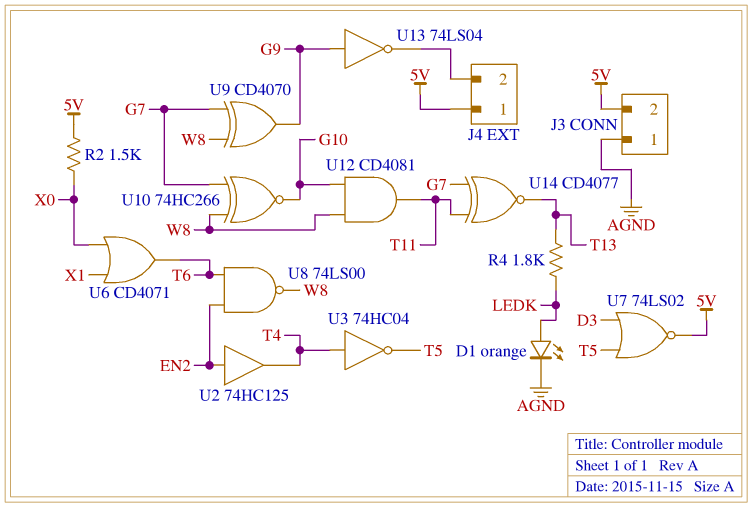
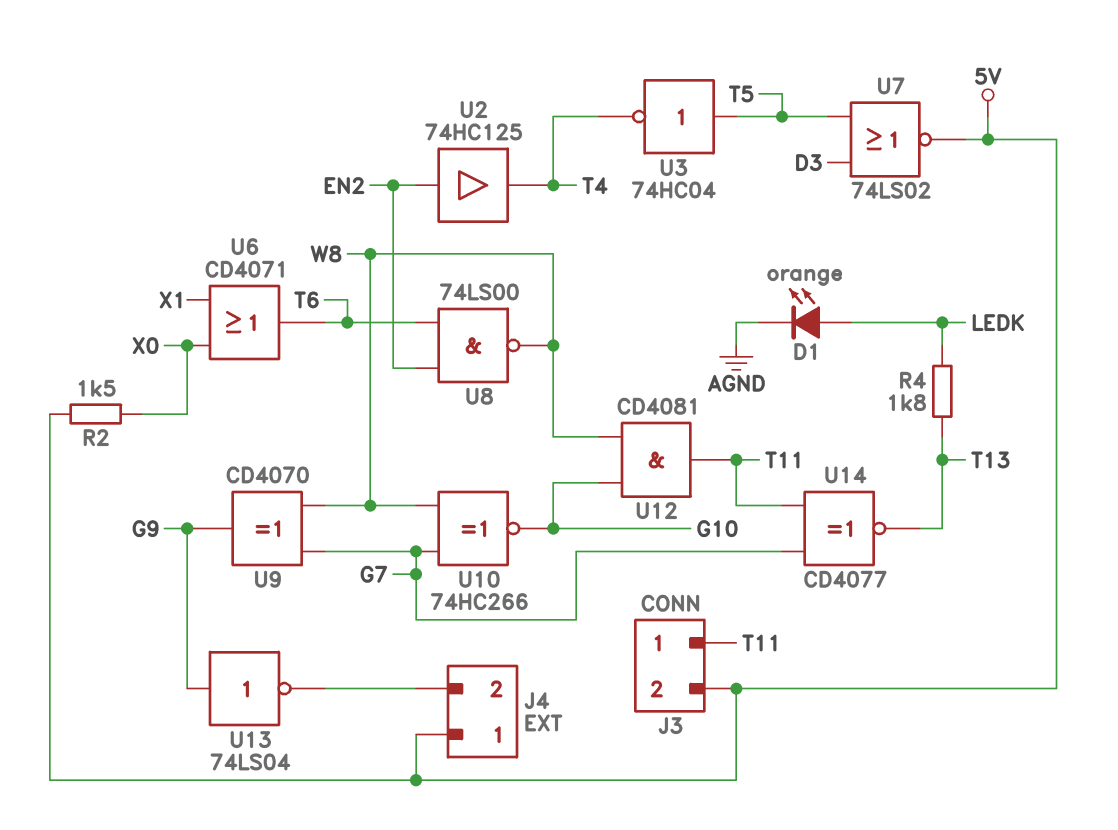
J3 pin 1: AGND -> T11
U3: NOT 74HC04 (in T4, out T5) -> NOT 74HC04 (in T5, out T4)

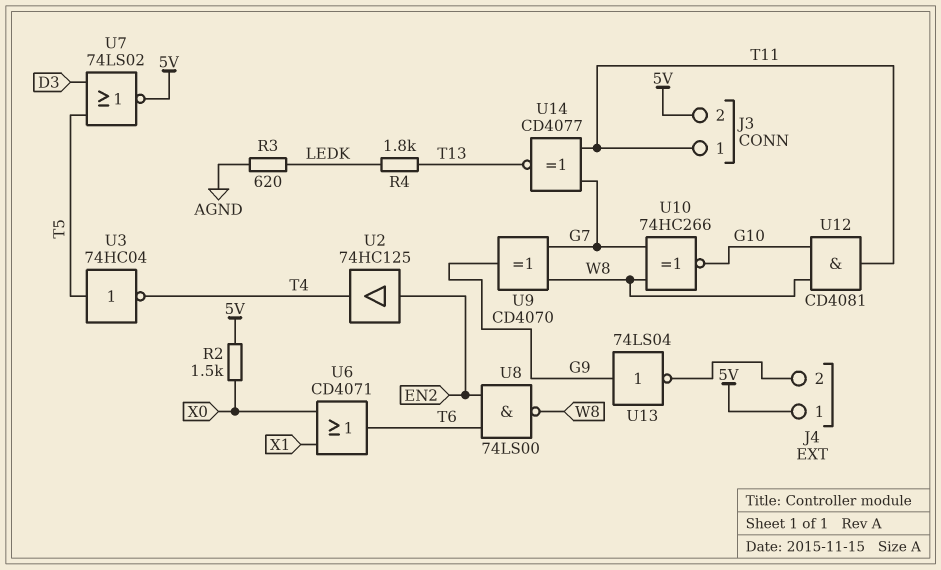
D1: LED orange (A LEDK, K AGND) -> none
R3: none -> 620 (AGND, LEDK)

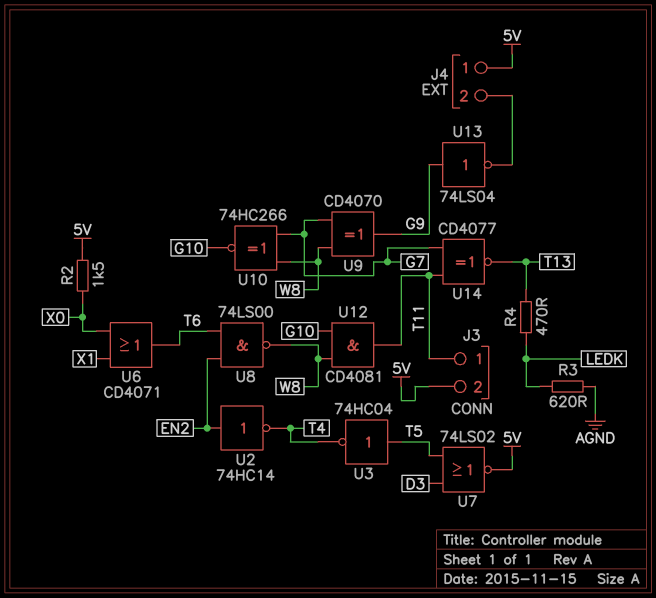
R4: 1.8k (LEDK, T13) -> 470 (LEDK, T13)
U2: buffer 74HC125 (in EN2, out T4) -> NOT 74HC14 (in EN2, out T4)

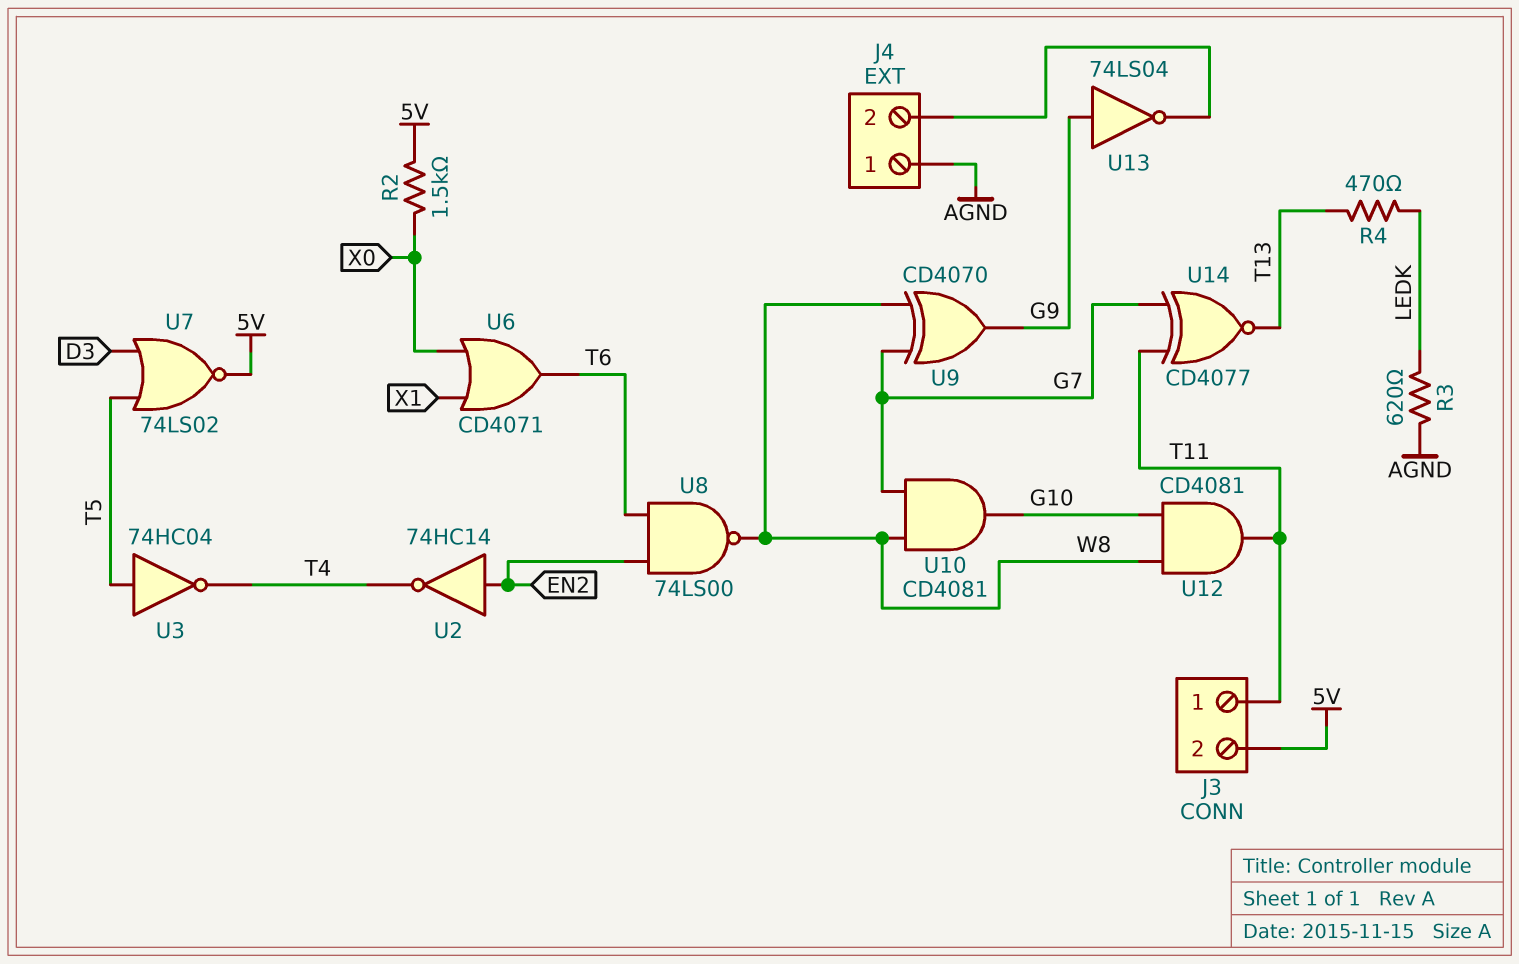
J4 pin 1: 5V -> AGND
U10: XNOR 74HC266 (in G7, in W8, out G10) -> AND CD4081 (in G7, in W8, out G10)

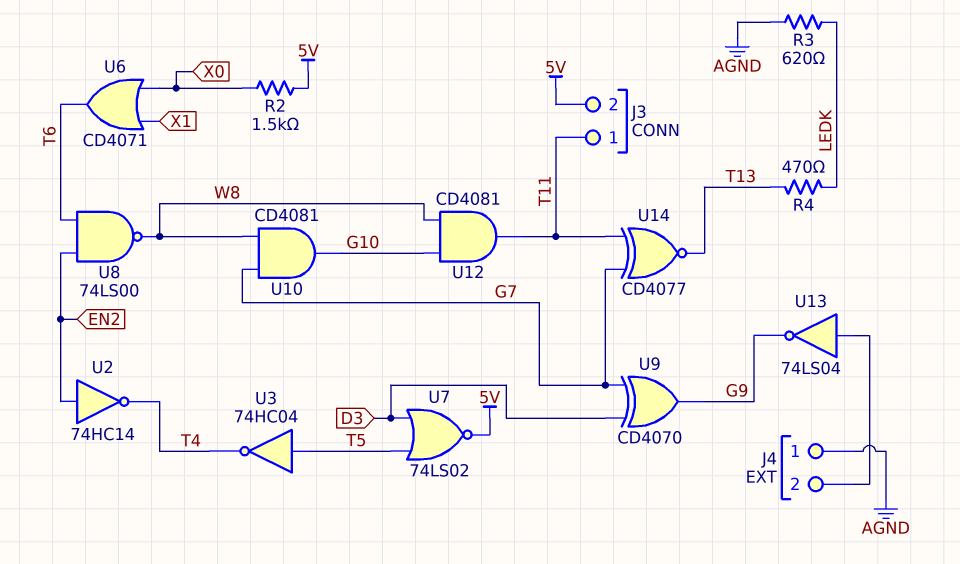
U9: XOR CD4070 (in G7, in W8, out G9) -> XOR CD4070 (in D3, in G7, out G9)
U13: NOT 74LS04 (in G9, out J4/2) -> NOT 74LS04 (in J4/2, out G9)

